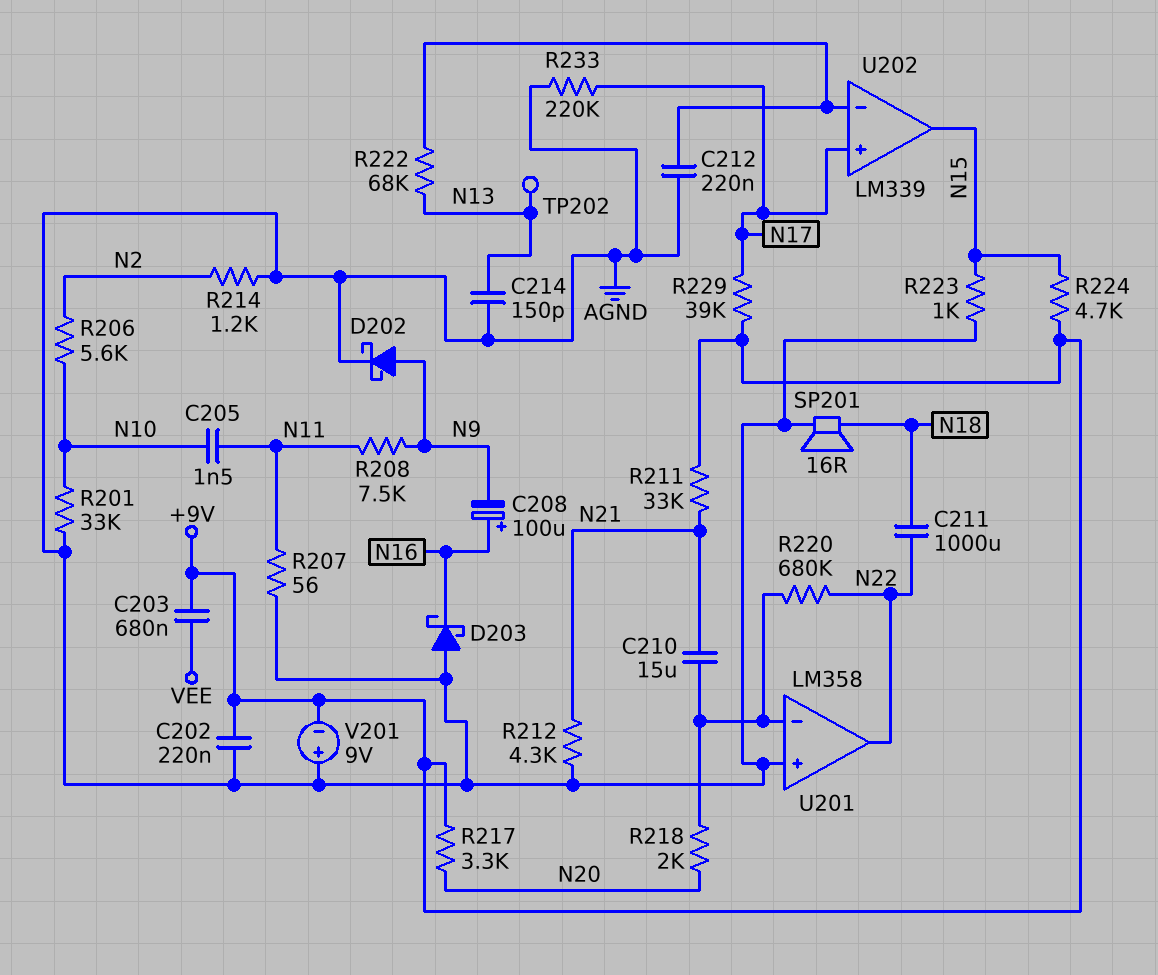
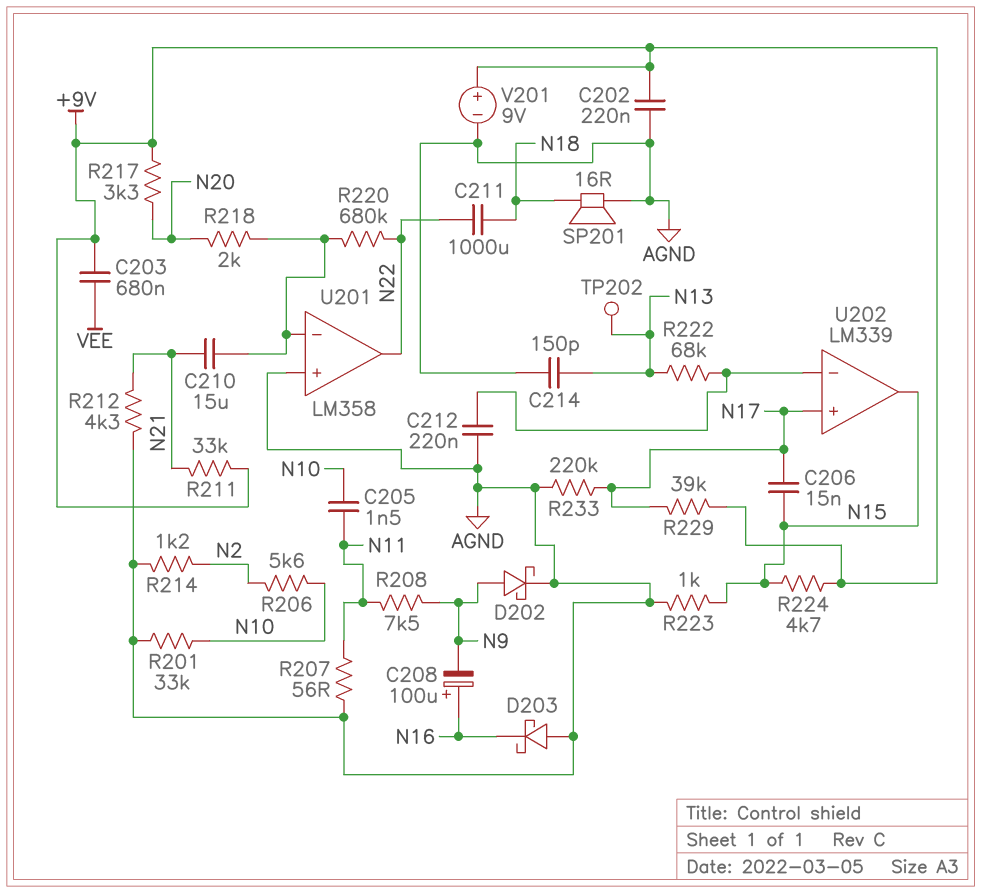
C206: none -> 15nF (N15, N17)
V201: 9V (plus AGND, minus +9V) -> 9V (plus +9V, minus AGND)

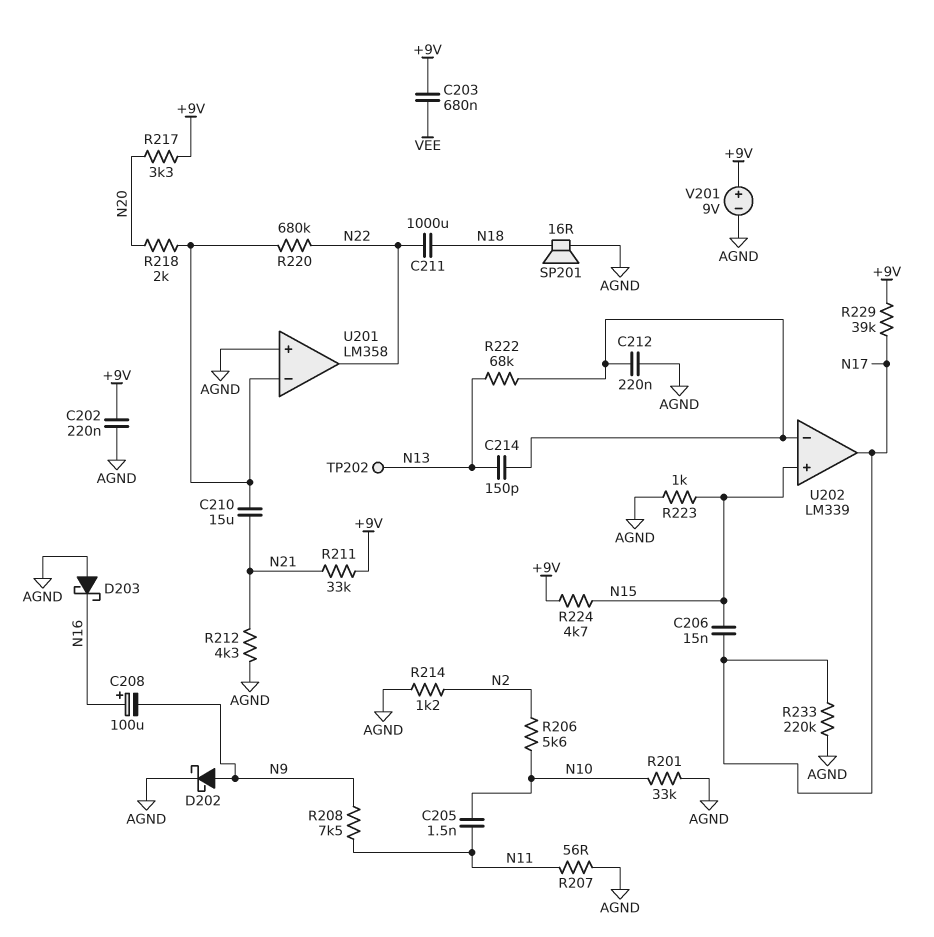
C214: 150pF (AGND, N13) -> 150pF (N13, U202/in-)
U202 pin in+: N17 -> N15
U202 pin out: N15 -> N17

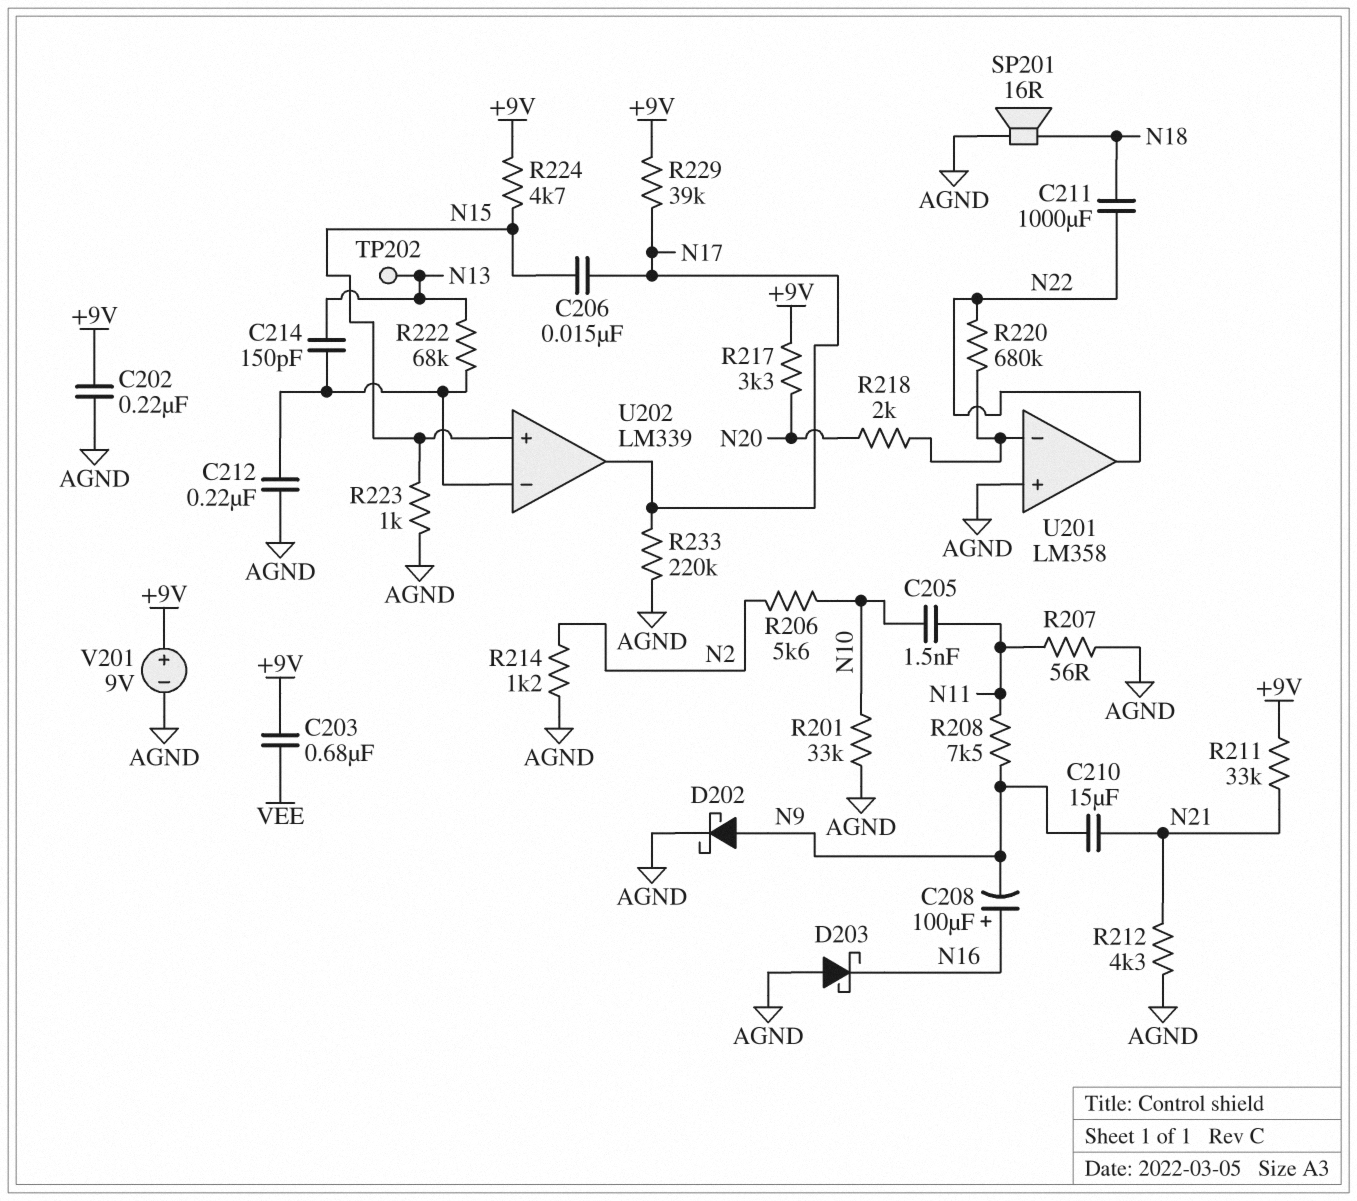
C210: 15uF (N21, U201/in-) -> 15uF (N9, N21)

